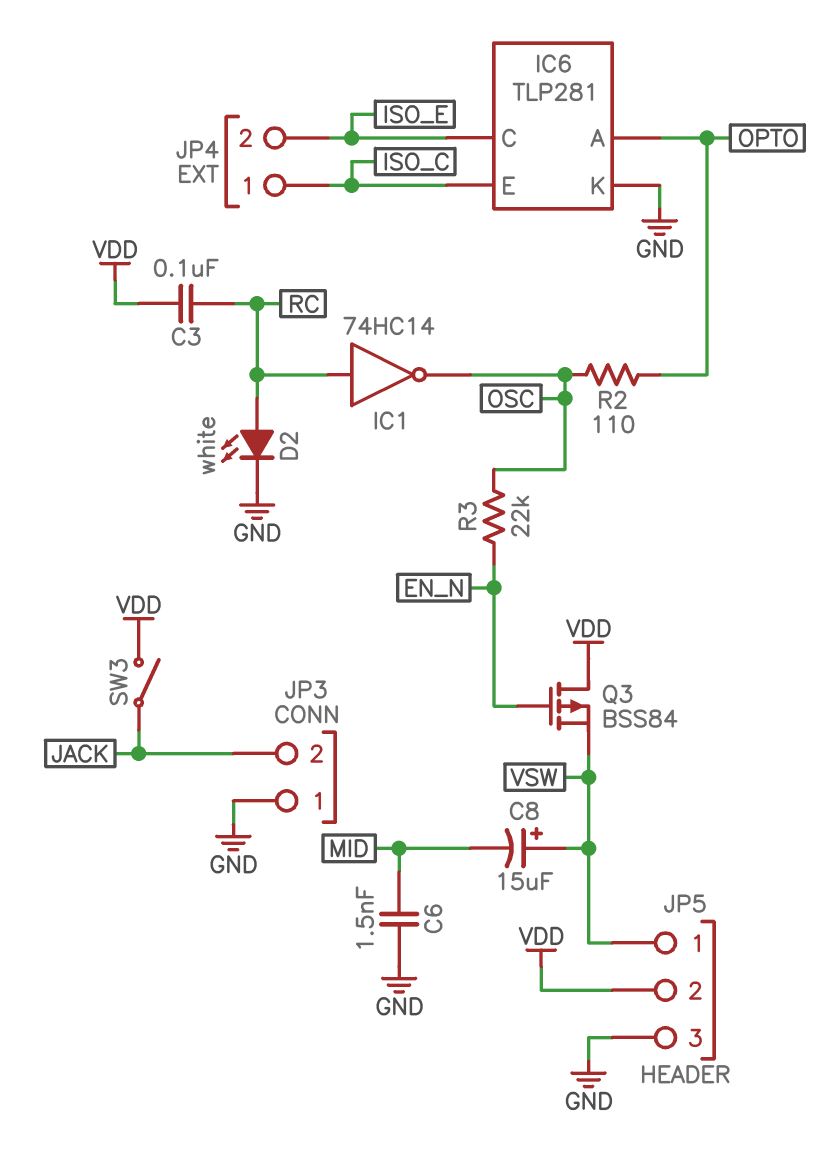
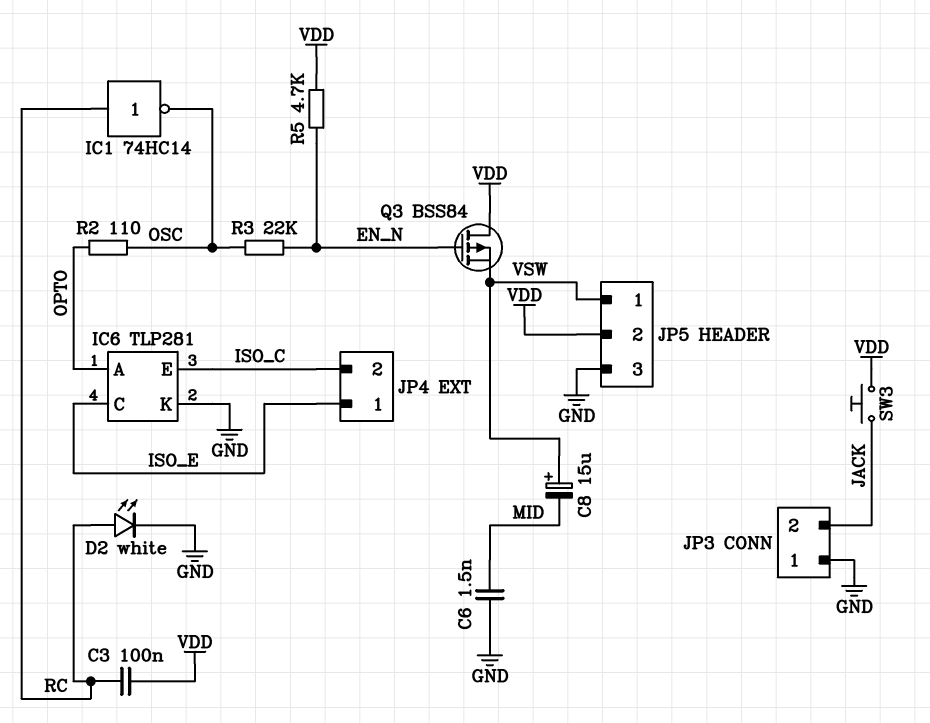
JP4 pin 1: ISO_C -> ISO_E
JP4 pin 2: ISO_E -> ISO_C
R5: none -> 4.7k (EN_N, VDD)
SW3: switch (JACK, VDD) -> button (JACK, VDD)

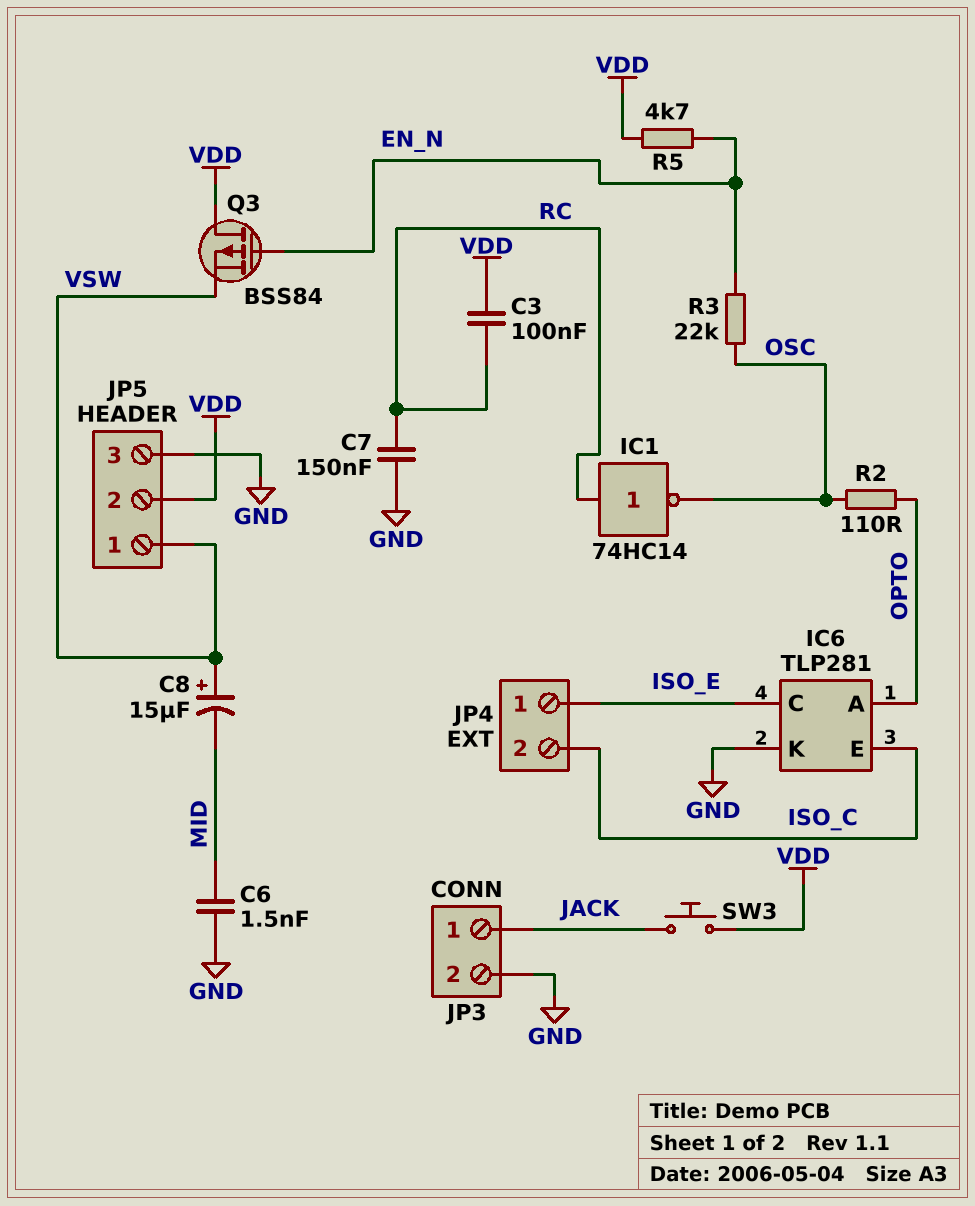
C7: none -> 150nF (GND, RC)
D2: LED white (A RC, K GND) -> none
JP3 pin 1: GND -> JACK
JP3 pin 2: JACK -> GND

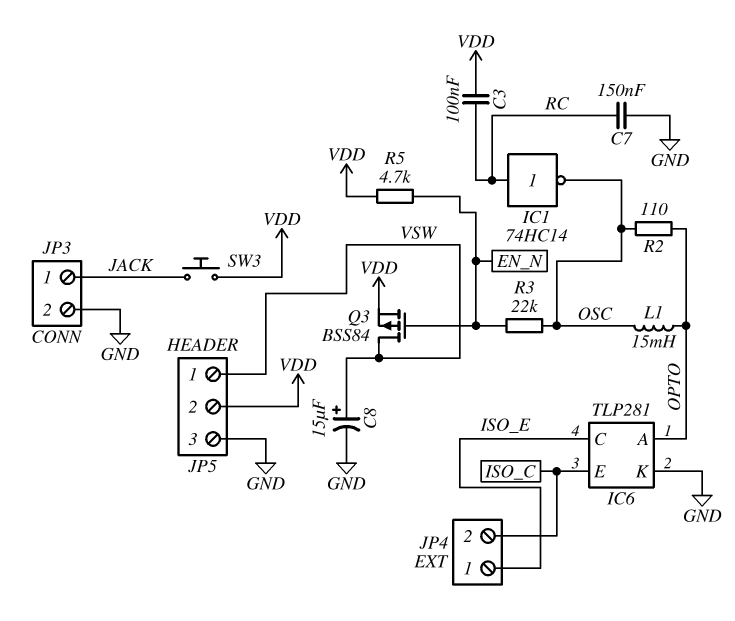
C6: 1.5nF (GND, MID) -> none
C8: 15uF (plus VSW, minus MID) -> 15uF (plus VSW, minus GND)
L1: none -> 15mH (OPTO, OSC)
Q3: PMOS BSS84 (G EN_N, D VDD, S VSW) -> PMOS BSS84 (G EN_N, D VSW, S VDD)

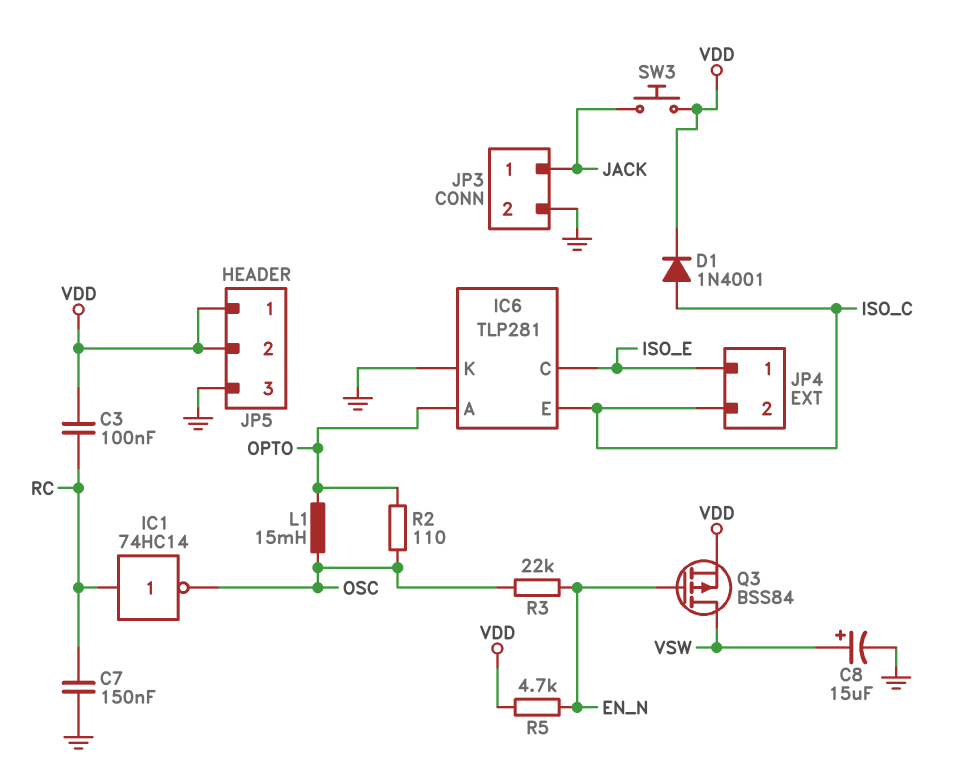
D1: none -> diode 1N4001 (A ISO_C, K VDD)
JP5 pin 1: VSW -> VDD

